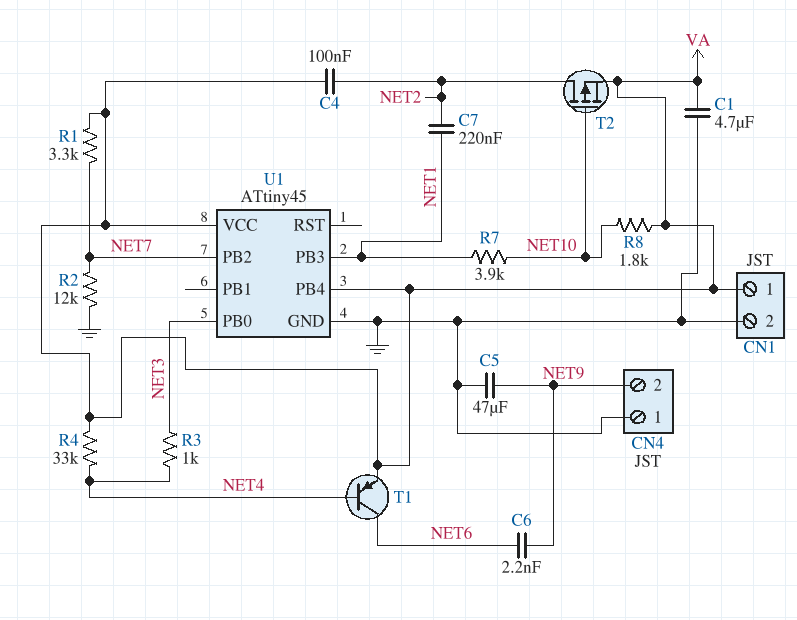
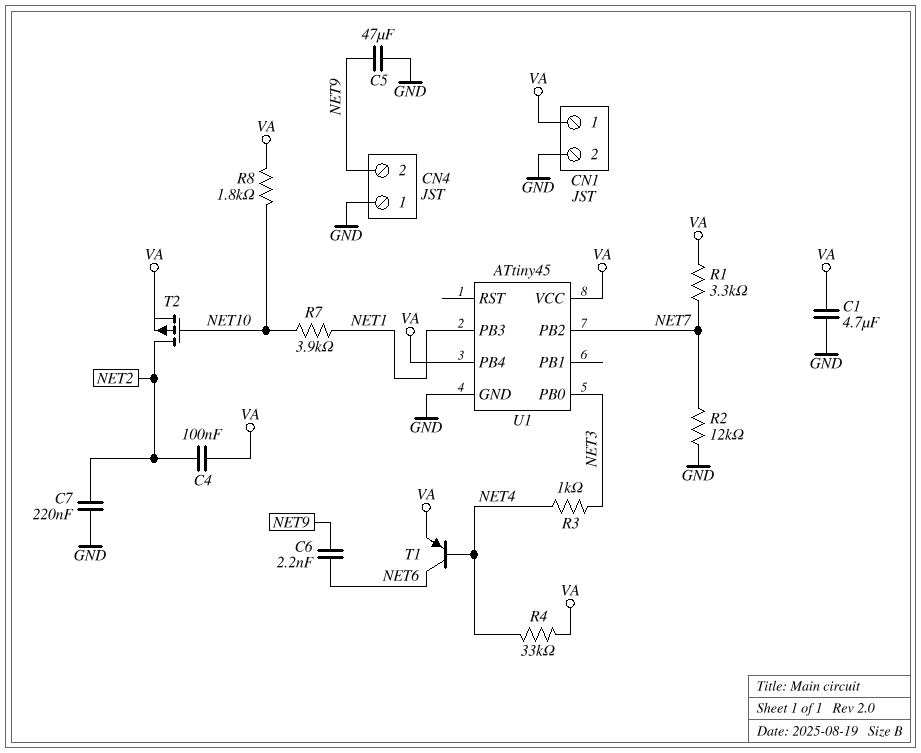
C7: 220nF (NET1, NET2) -> 220nF (GND, NET2)

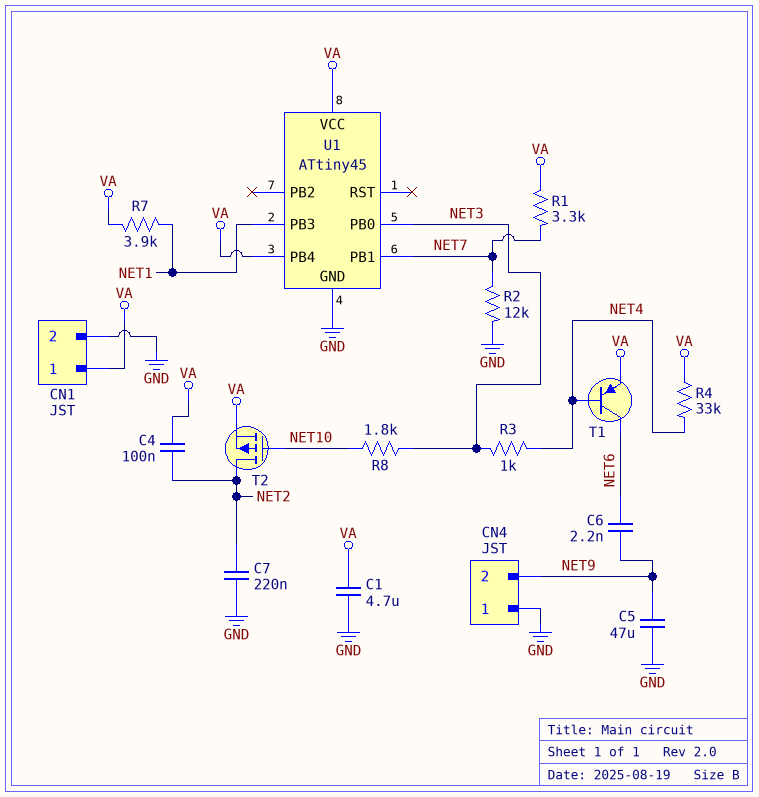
R7: 3.9k (NET1, NET10) -> 3.9k (NET1, VA)
R8: 1.8k (NET10, VA) -> 1.8k (NET3, NET10)
U1 pin PB1: none -> NET7
U1 pin PB2: NET7 -> none

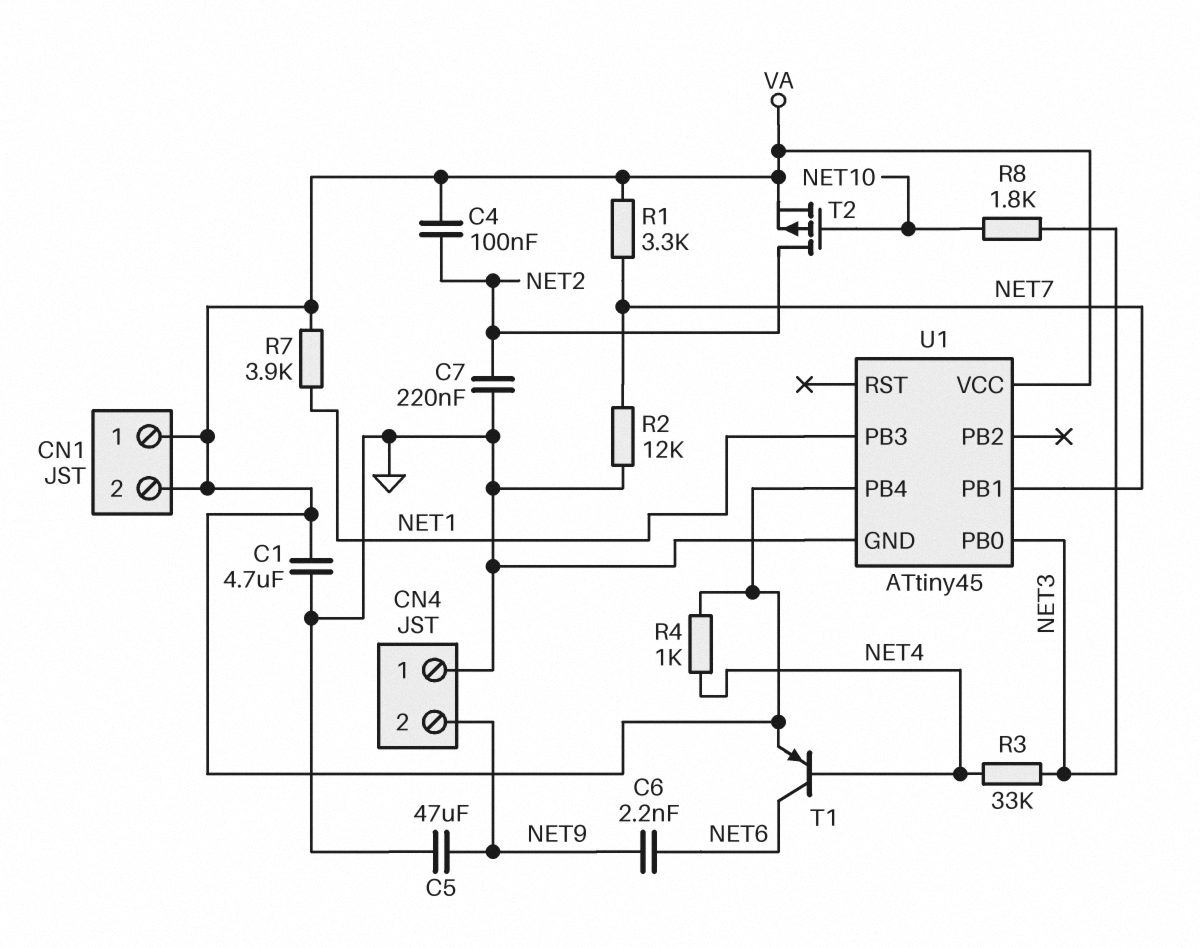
CN1 pin 2: GND -> VA
R3: 1k (NET3, NET4) -> 33k (NET3, NET4)
R4: 33k (NET4, VA) -> 1k (NET4, VA)

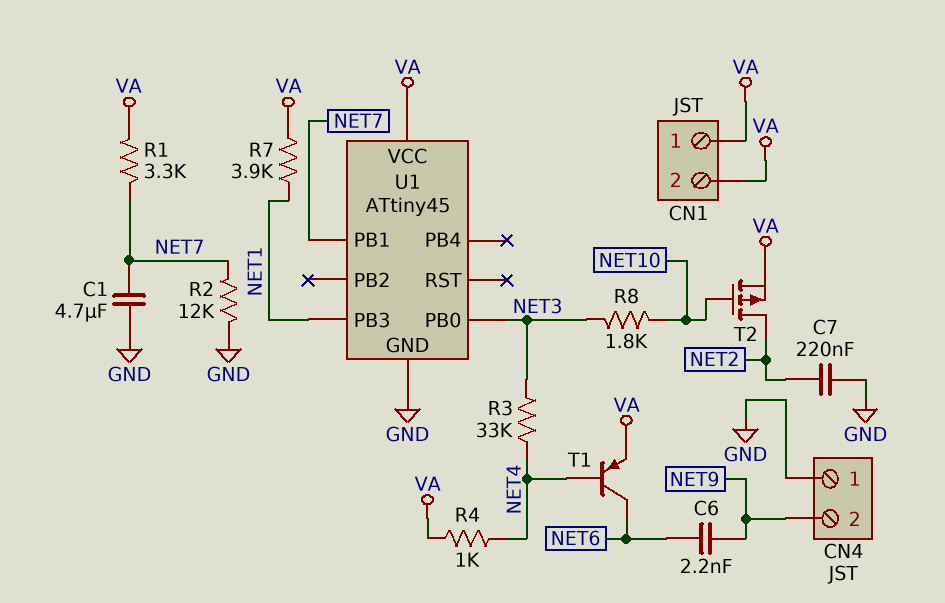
C1: 4.7uF (GND, VA) -> 4.7uF (GND, NET7)
C4: 100nF (NET2, VA) -> none
C5: 47uF (GND, NET9) -> none
U1 pin PB4: VA -> none

